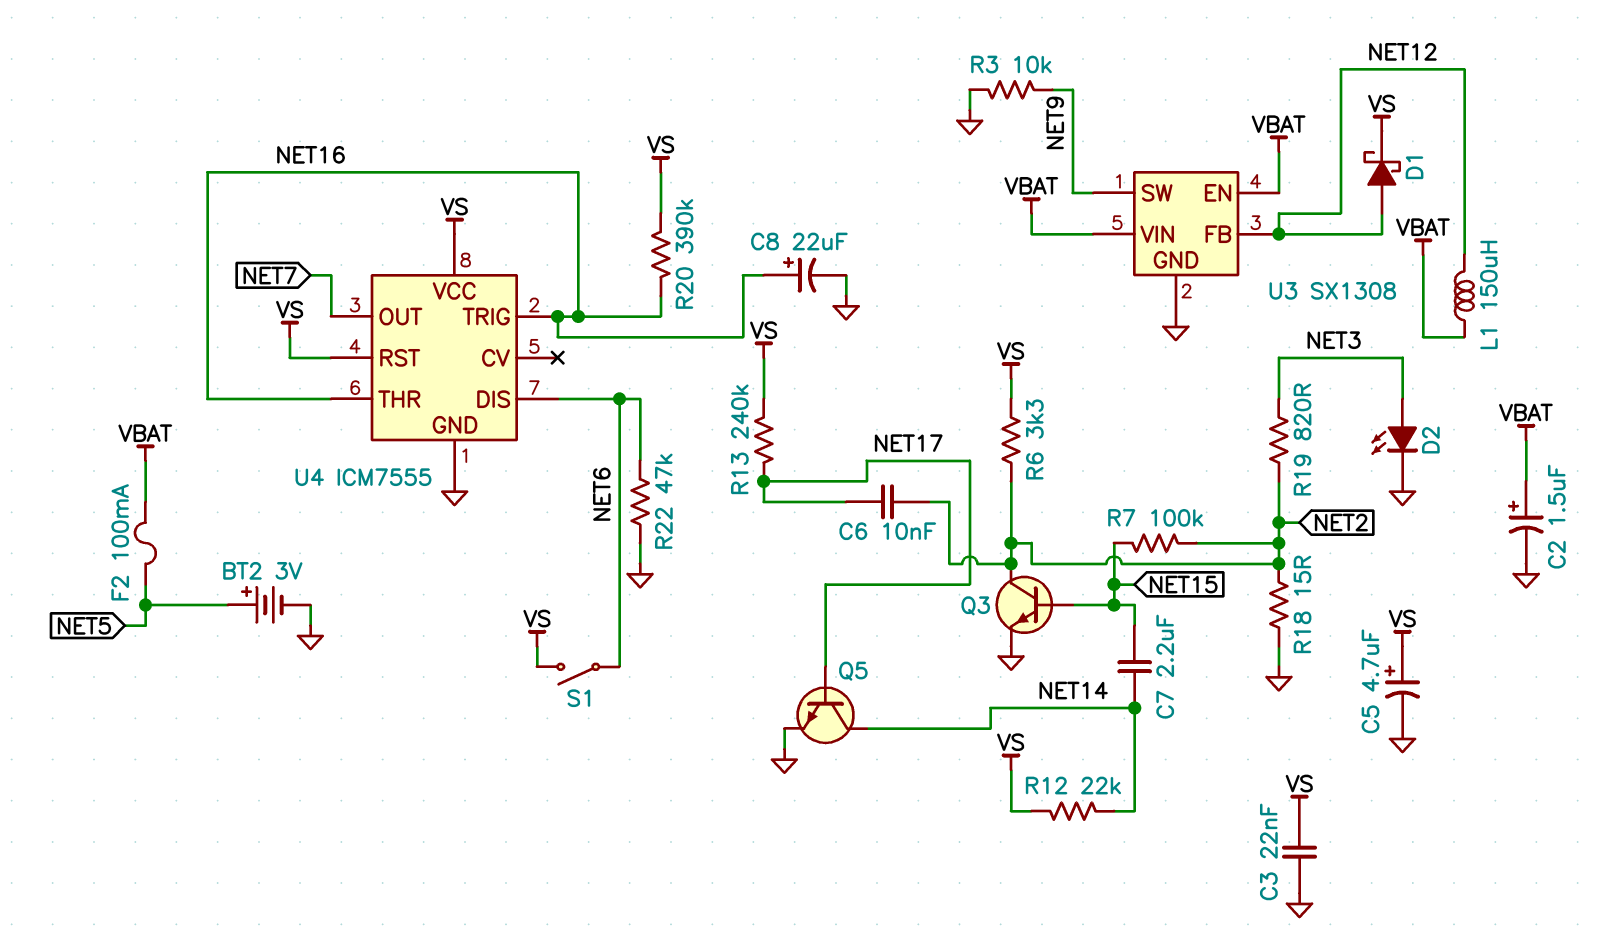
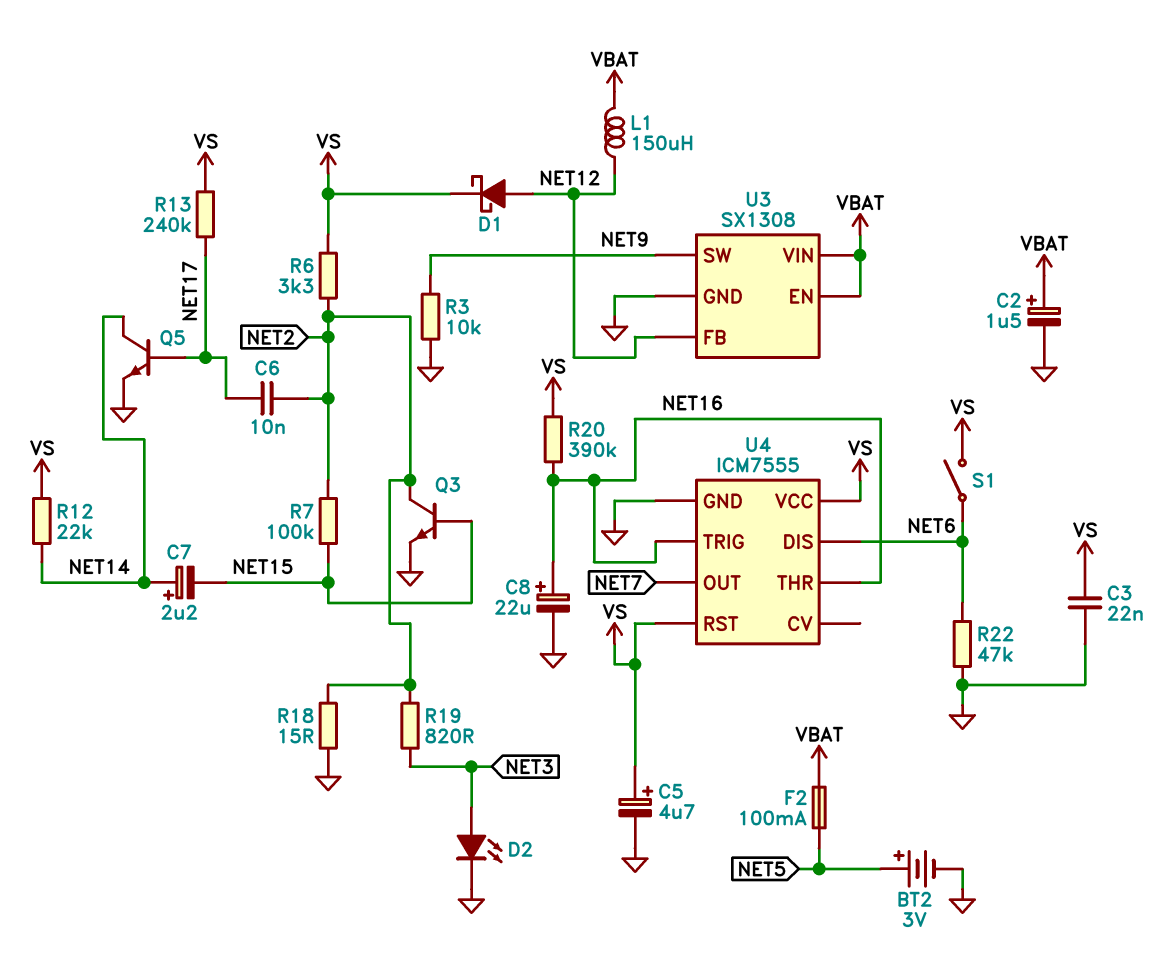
C7: 2.2uF (NET14, NET15) -> 2.2uF (plus NET14, minus NET15)

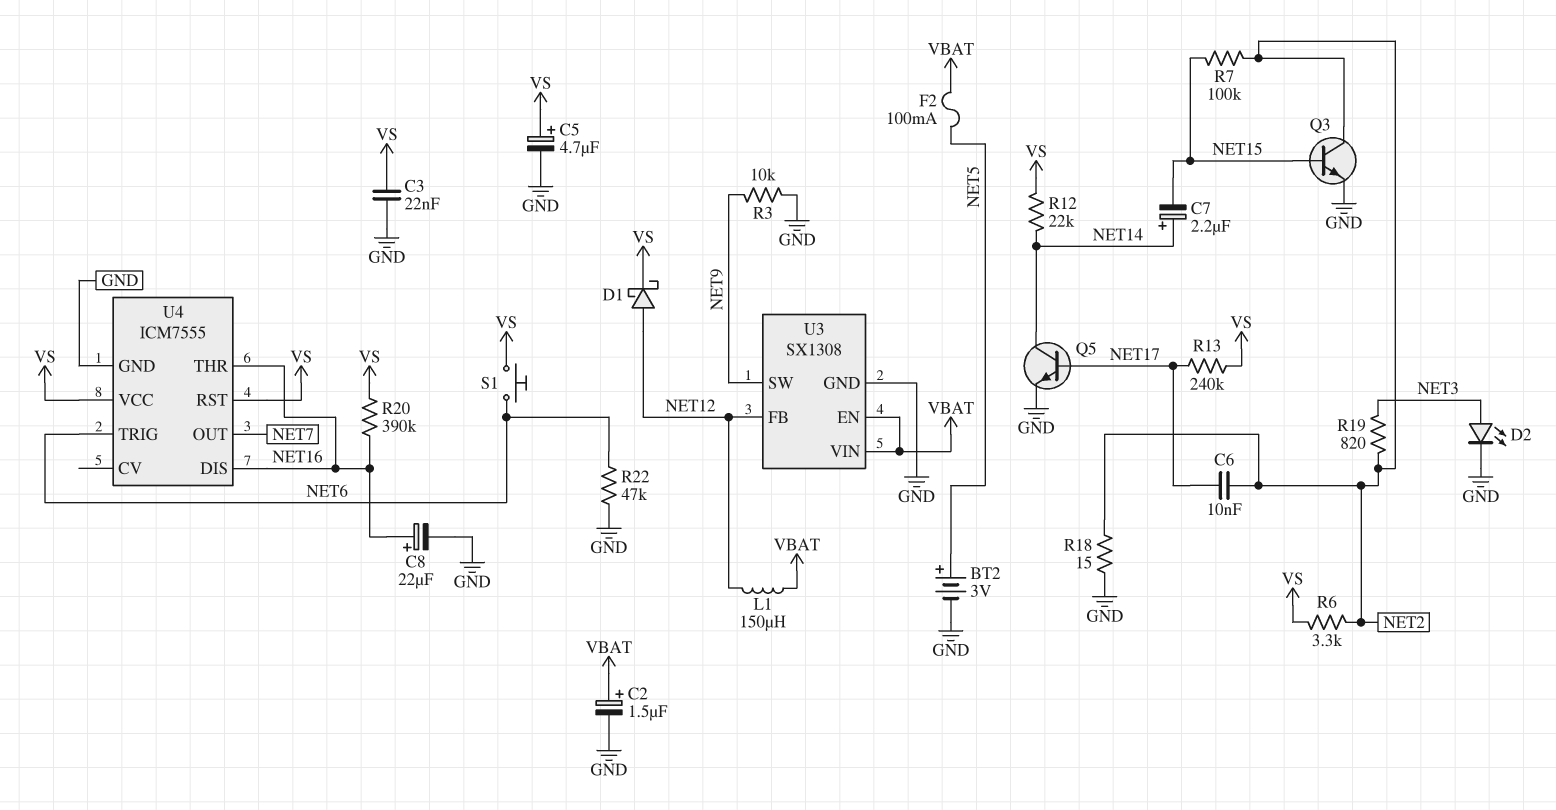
S1: switch (NET6, VS) -> button (NET6, VS)
U4 pin DIS: NET6 -> NET16
U4 pin TRIG: NET16 -> NET6

